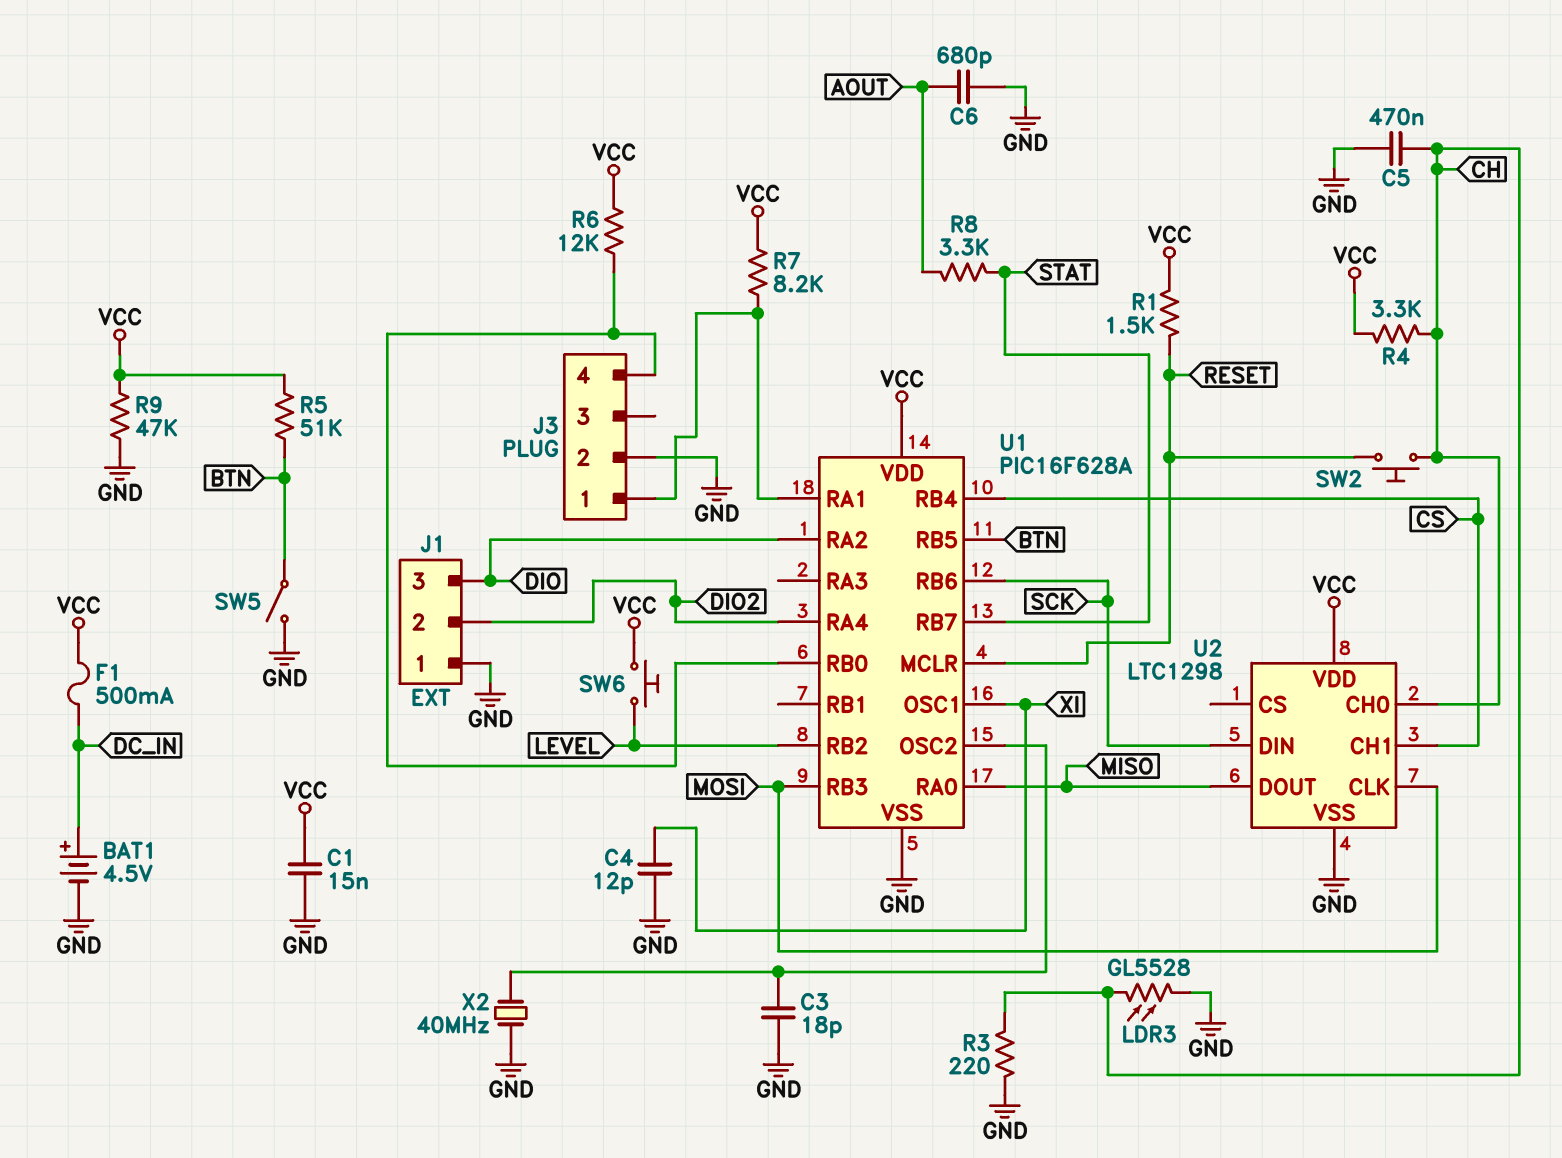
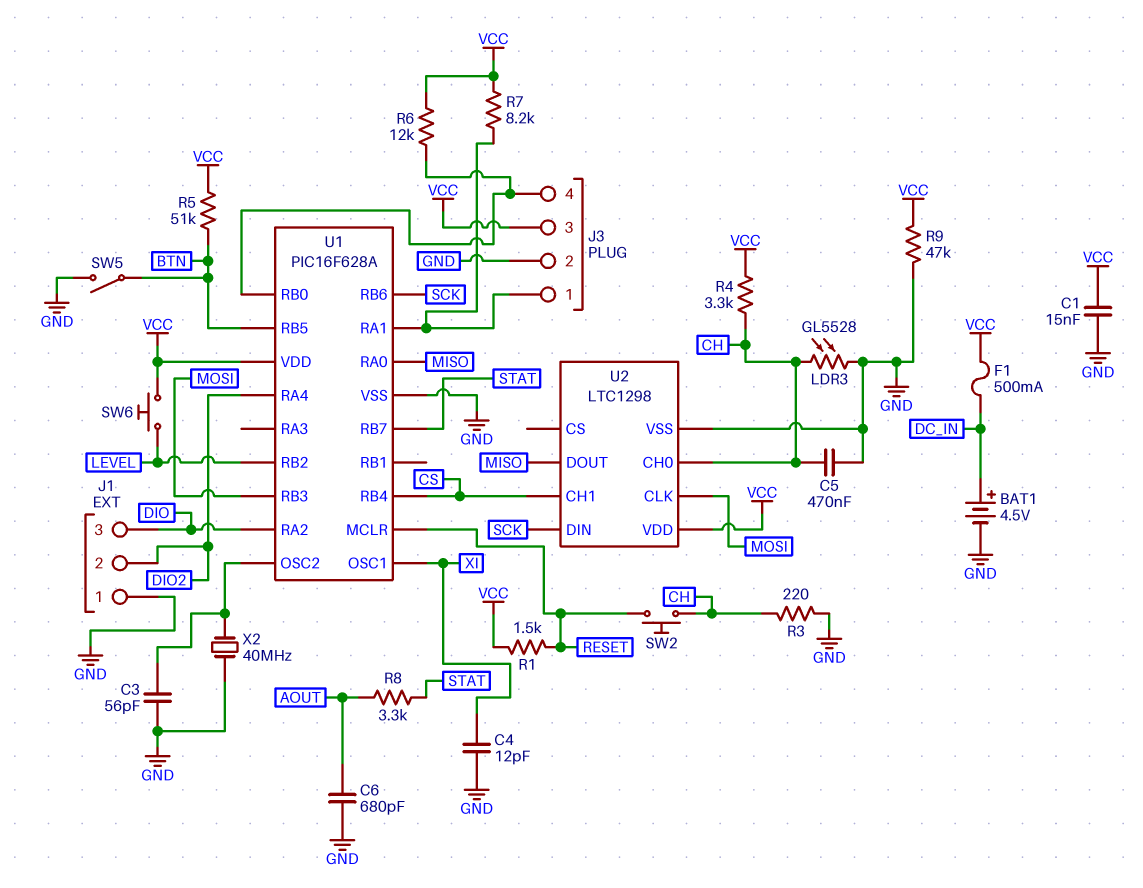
C3: 18pF (GND, U1/OSC2) -> 56pF (GND, U1/OSC2)
J3 pin 3: none -> VCC

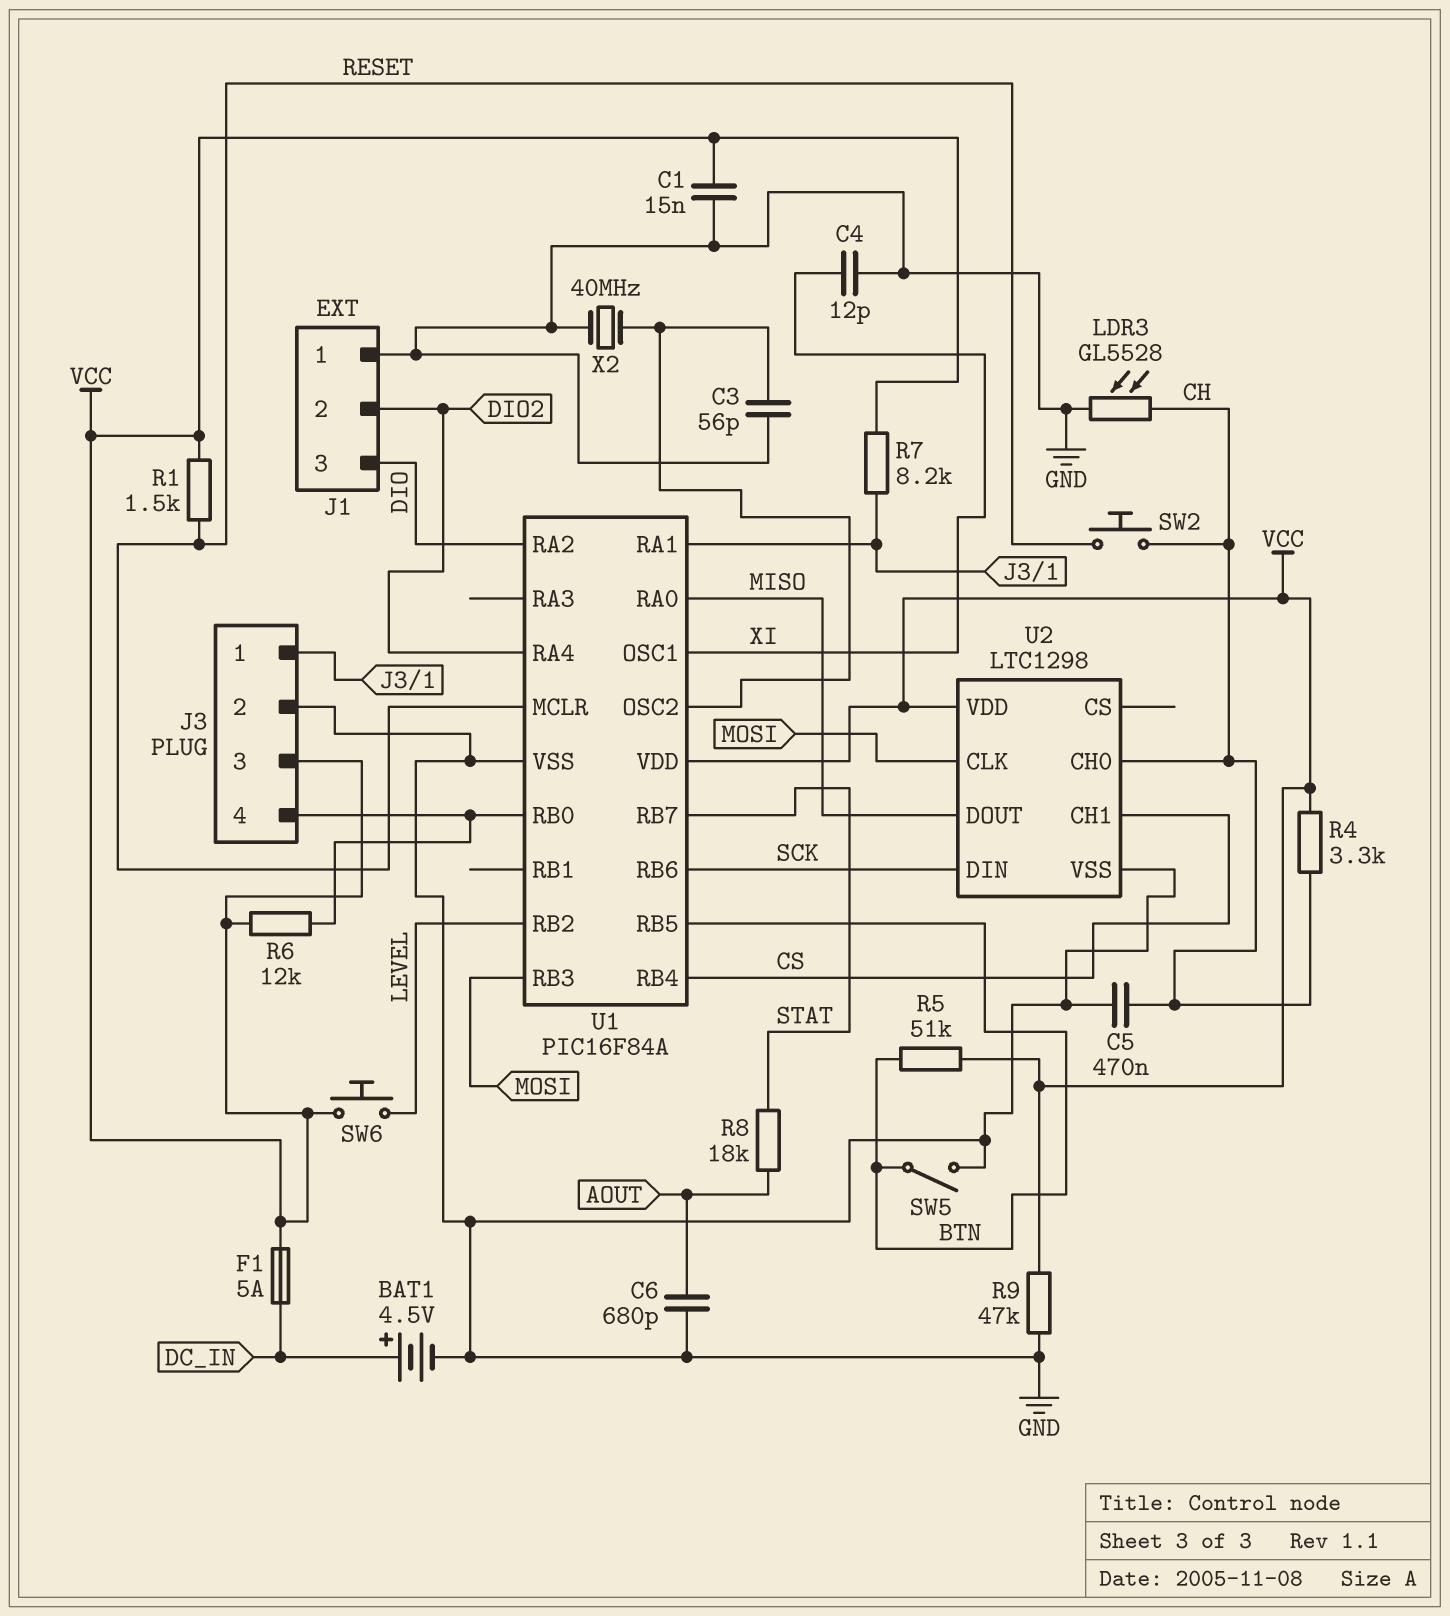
F1: 500mA (DC_IN, VCC) -> 5A (DC_IN, VCC)
R3: 220 (CH, GND) -> none
R8: 3.3k (AOUT, STAT) -> 18k (AOUT, STAT)
U1: PIC16F628A -> PIC16F84A

